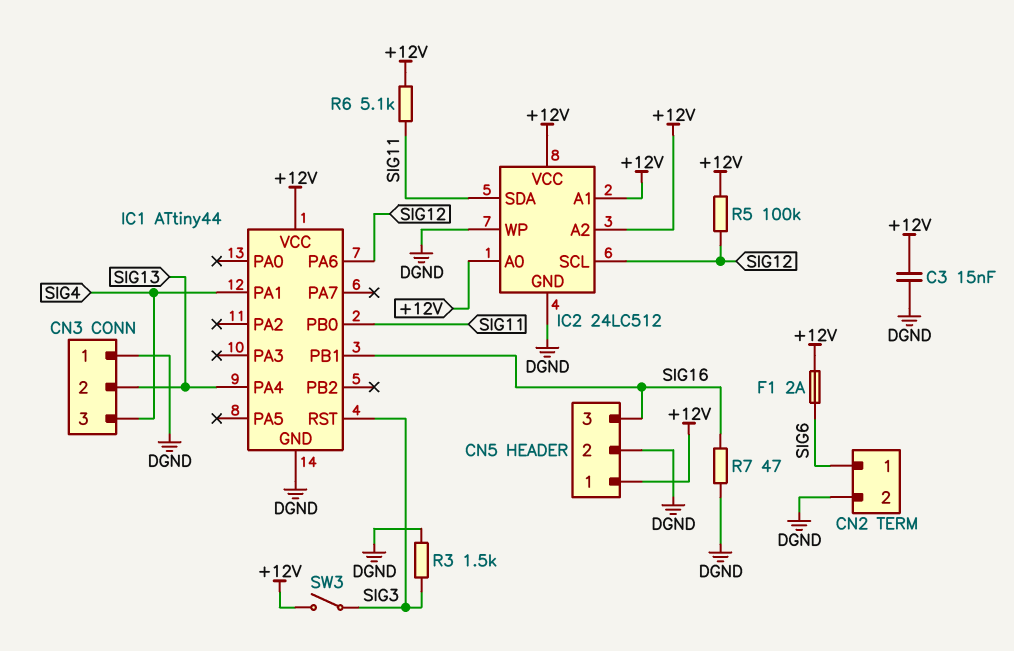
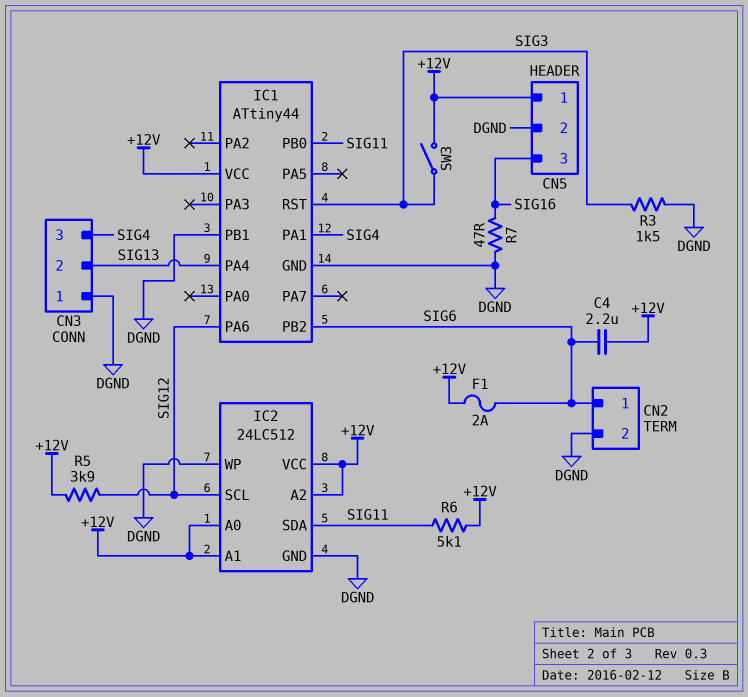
C3: 15nF (+12V, DGND) -> none
C4: none -> 2.2uF (+12V, SIG6)
IC1 pin PB1: SIG16 -> DGND
IC1 pin PB2: none -> SIG6
R5: 100k (+12V, SIG12) -> 3.9k (+12V, SIG12)

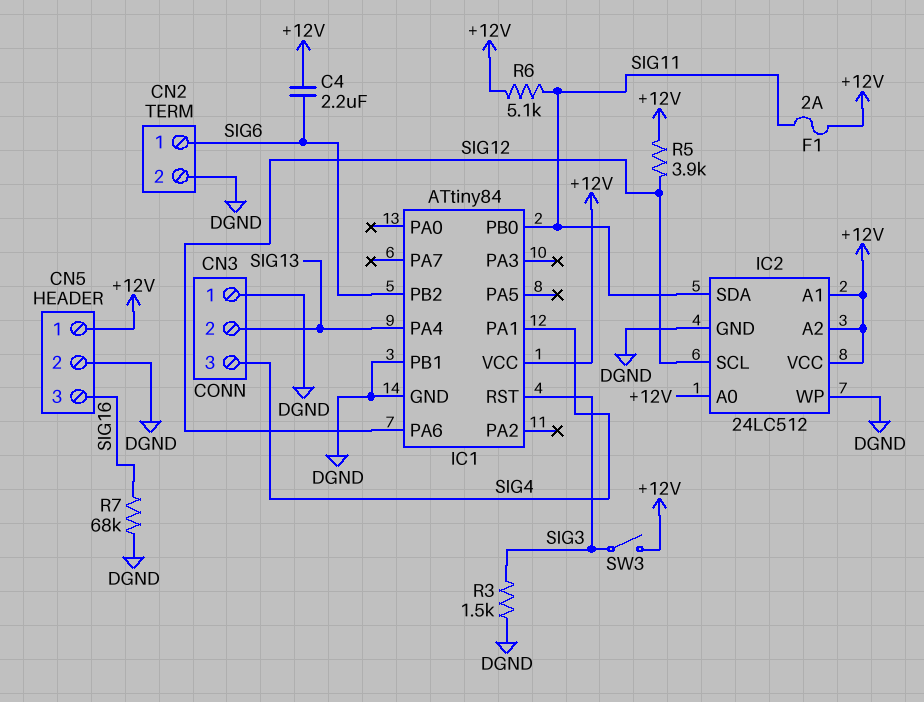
F1: 2A (+12V, SIG6) -> 2A (+12V, SIG11)
IC1: ATtiny44 -> ATtiny84
R7: 47 (DGND, SIG16) -> 68k (DGND, SIG16)

